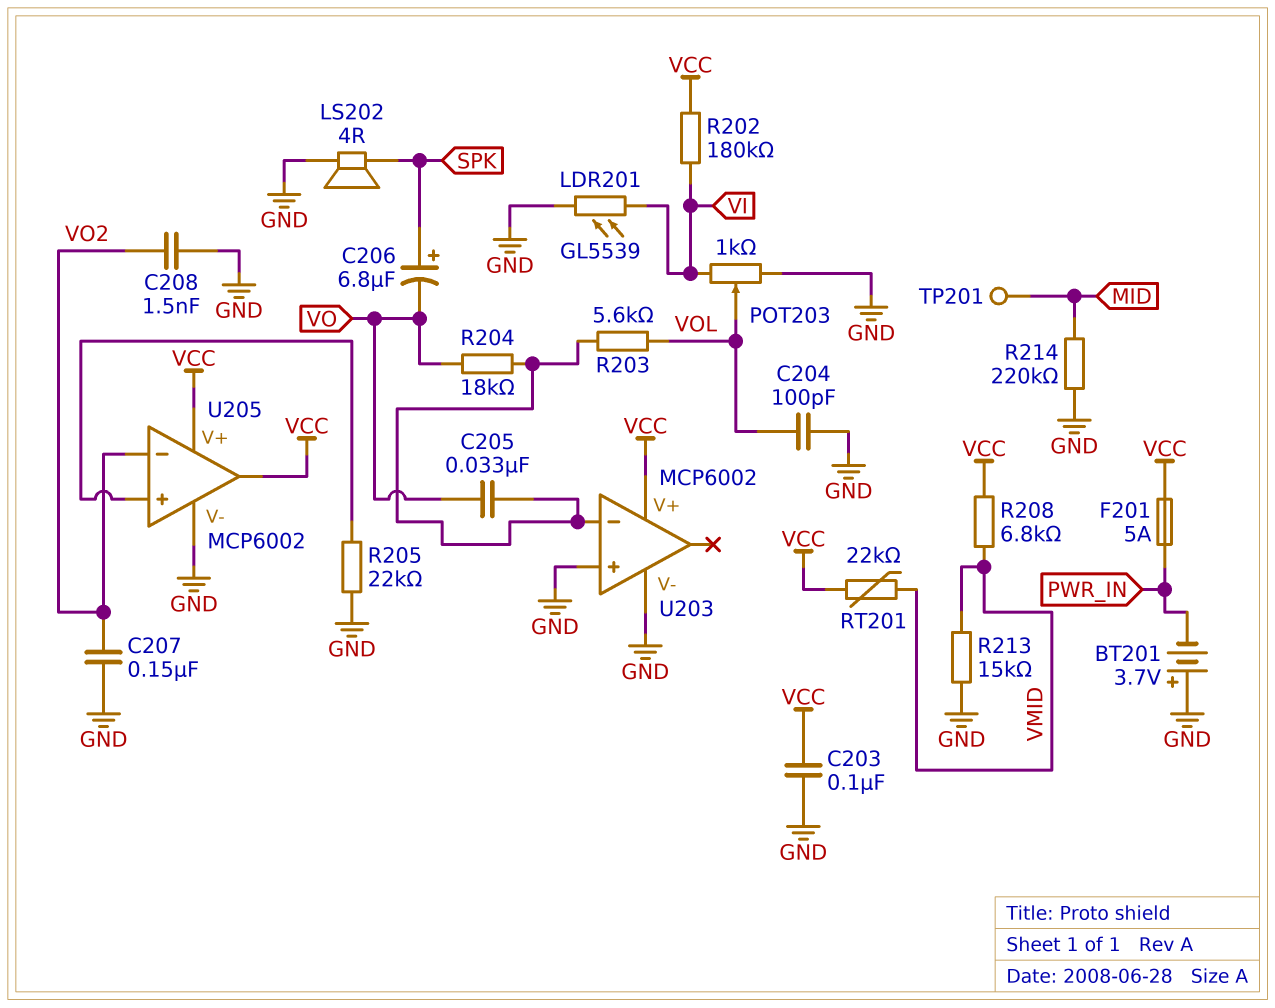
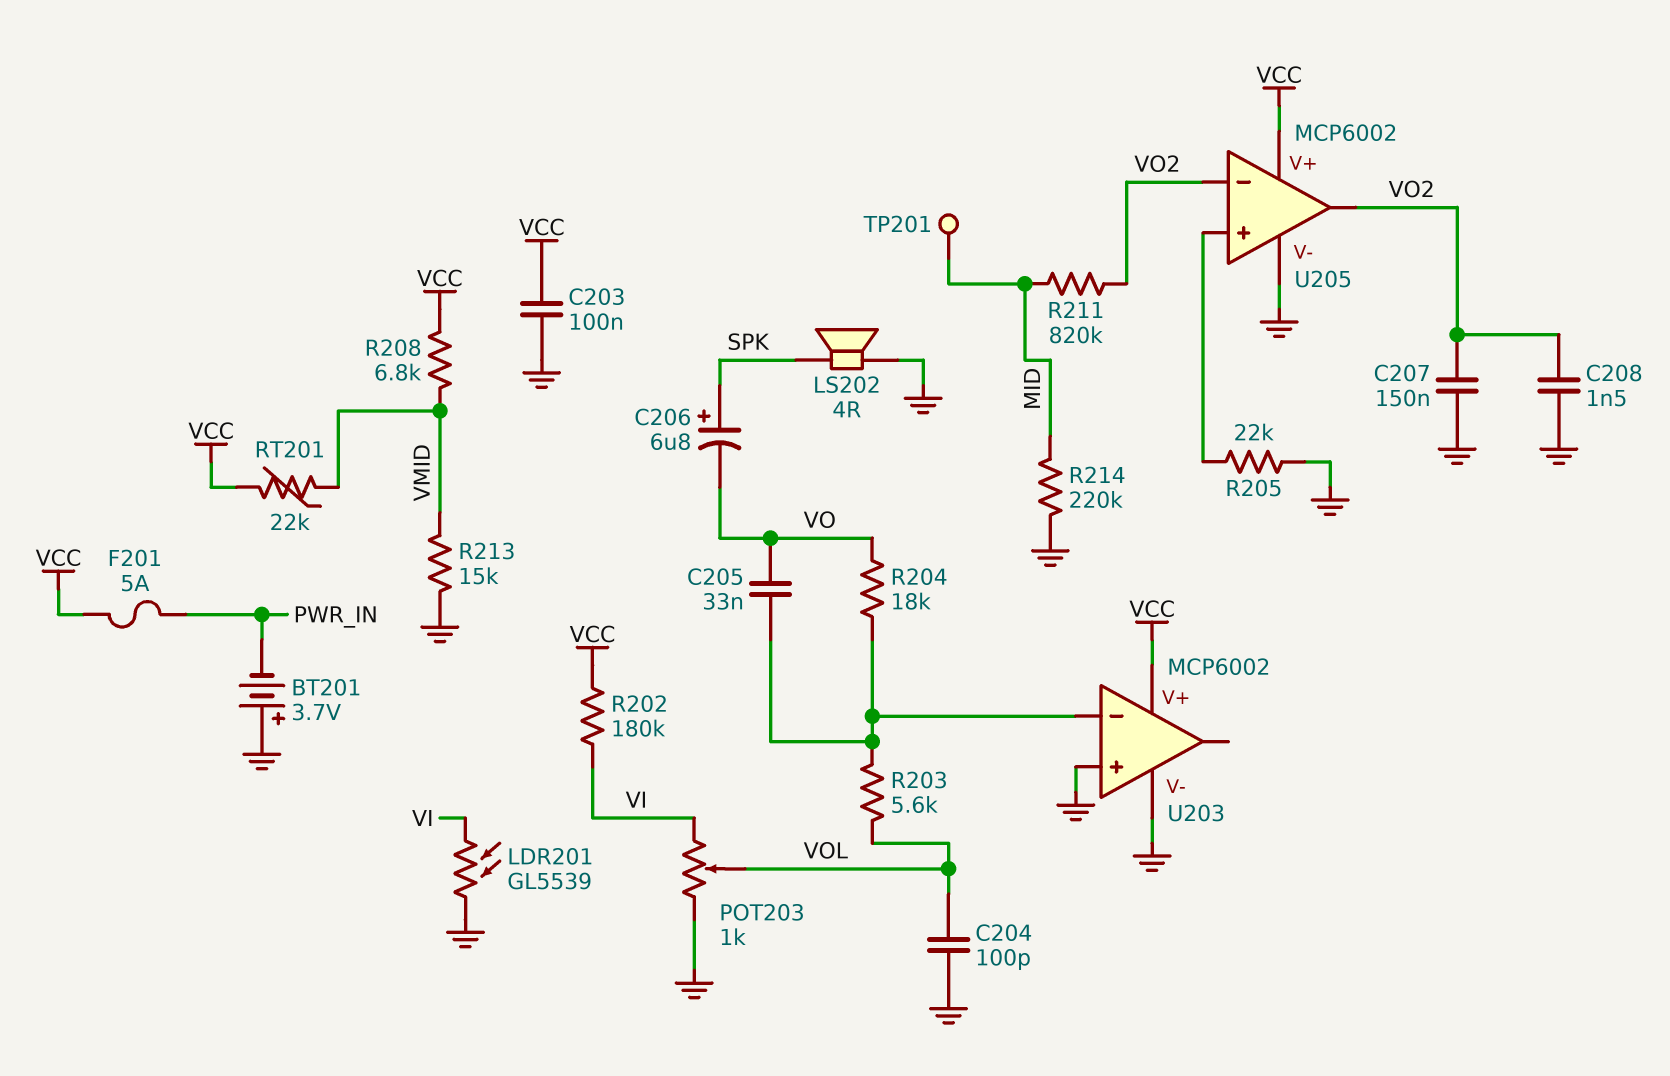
R211: none -> 820k (MID, VO2)
U205 pin out: VCC -> VO2

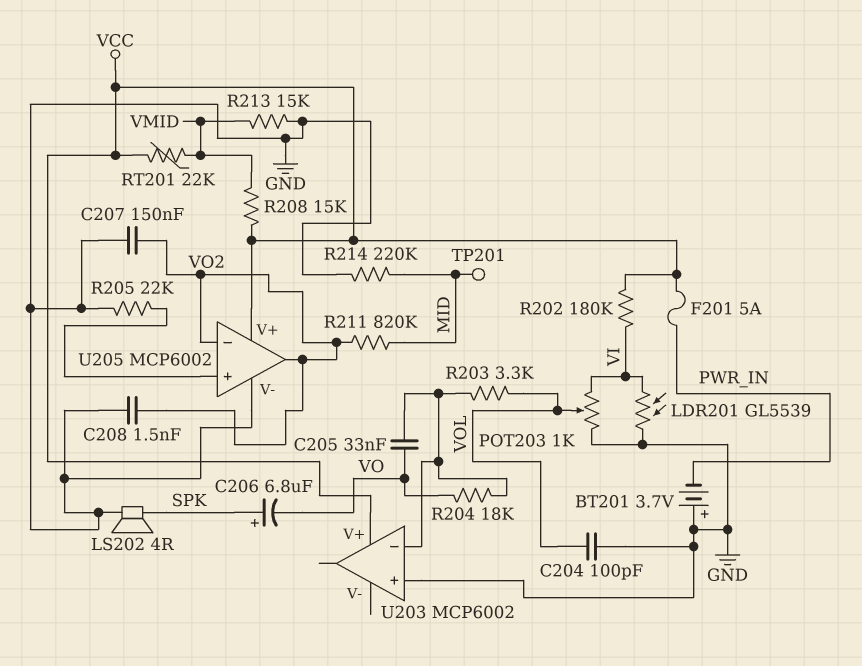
C203: 100nF (GND, VCC) -> none
R203: 5.6k (U203/in-, VOL) -> 3.3k (U203/in-, VOL)
R208: 6.8k (VCC, VMID) -> 15k (VCC, VMID)
U203 pin V-: GND -> none

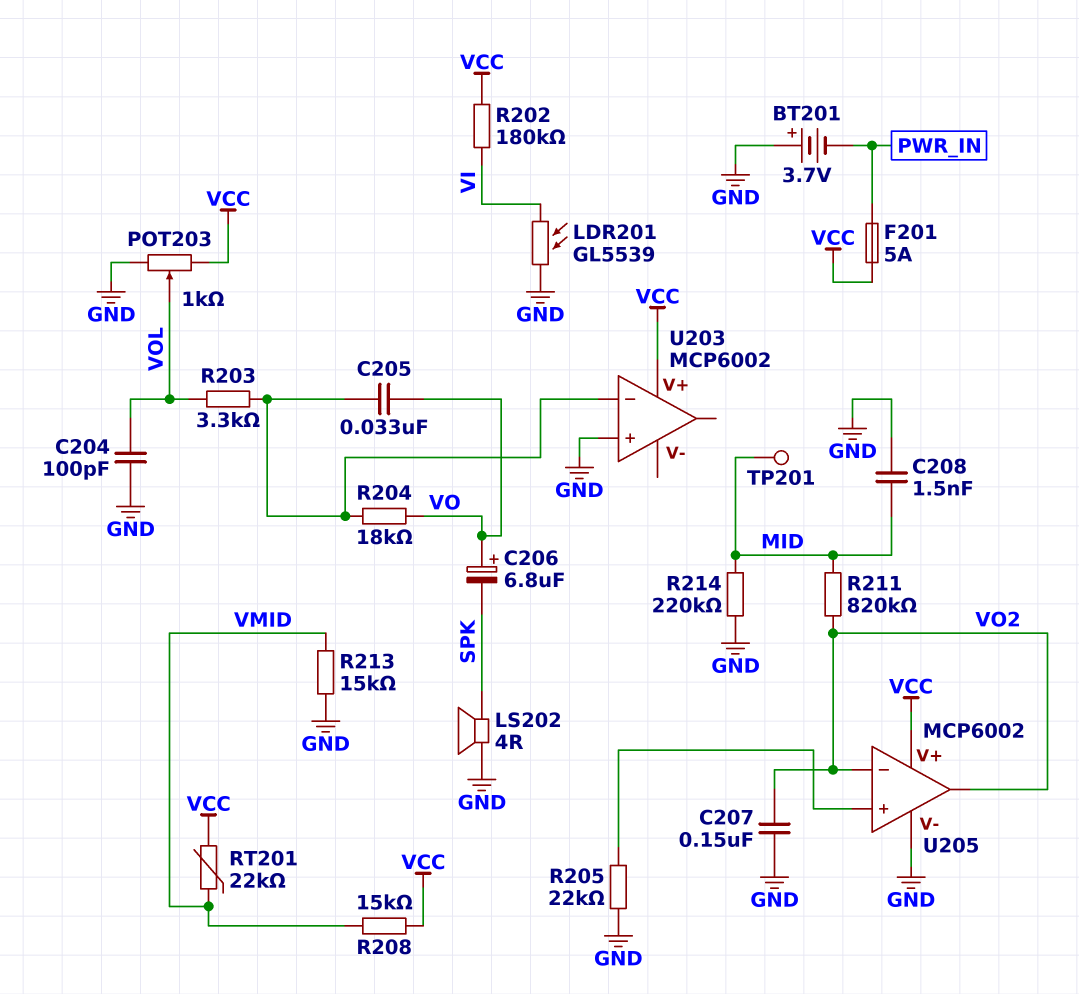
C206: 6.8uF (plus SPK, minus VO) -> 6.8uF (plus VO, minus SPK)
C208: 1.5nF (GND, VO2) -> 1.5nF (GND, MID)
POT203: 1k (GND, VI, wiper VOL) -> 1k (GND, VCC, wiper VOL)

